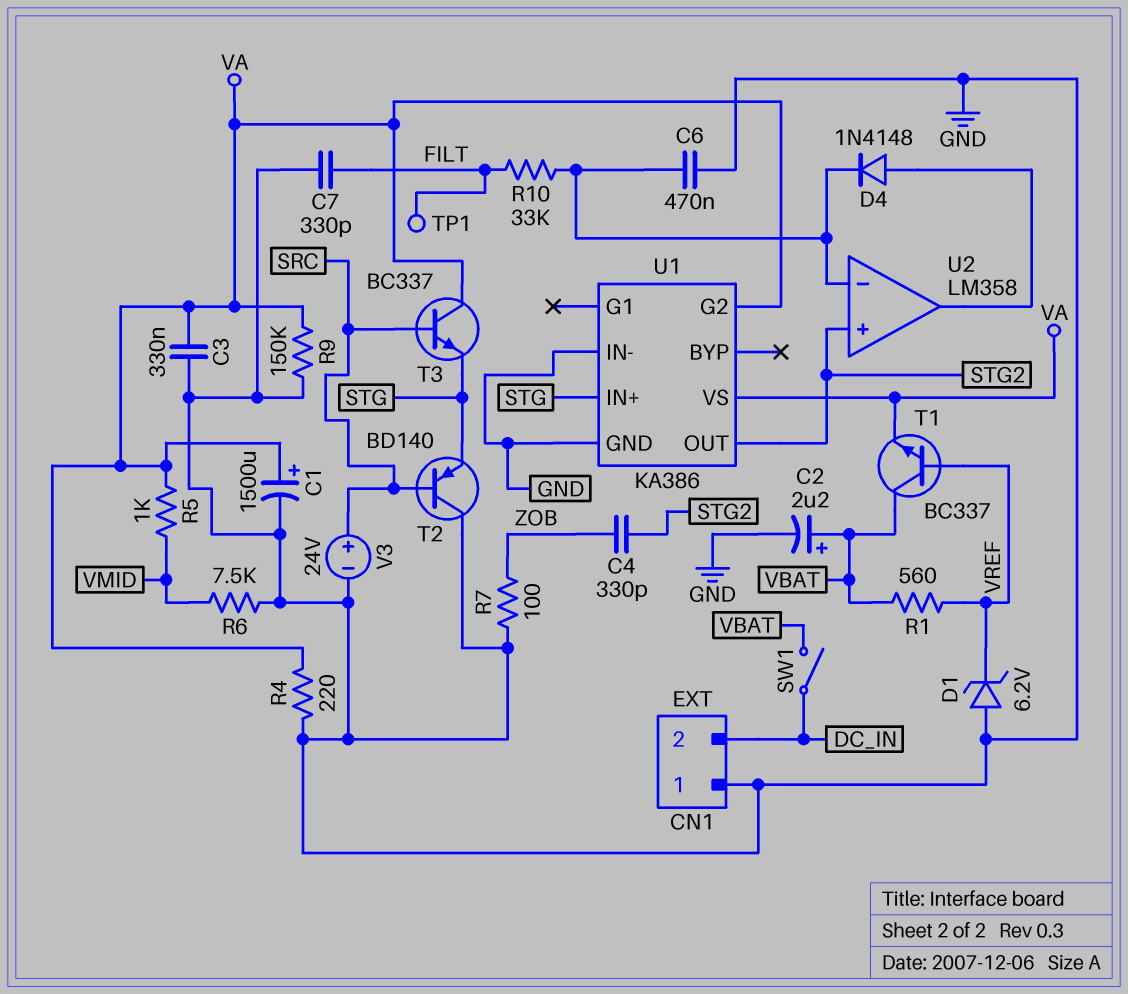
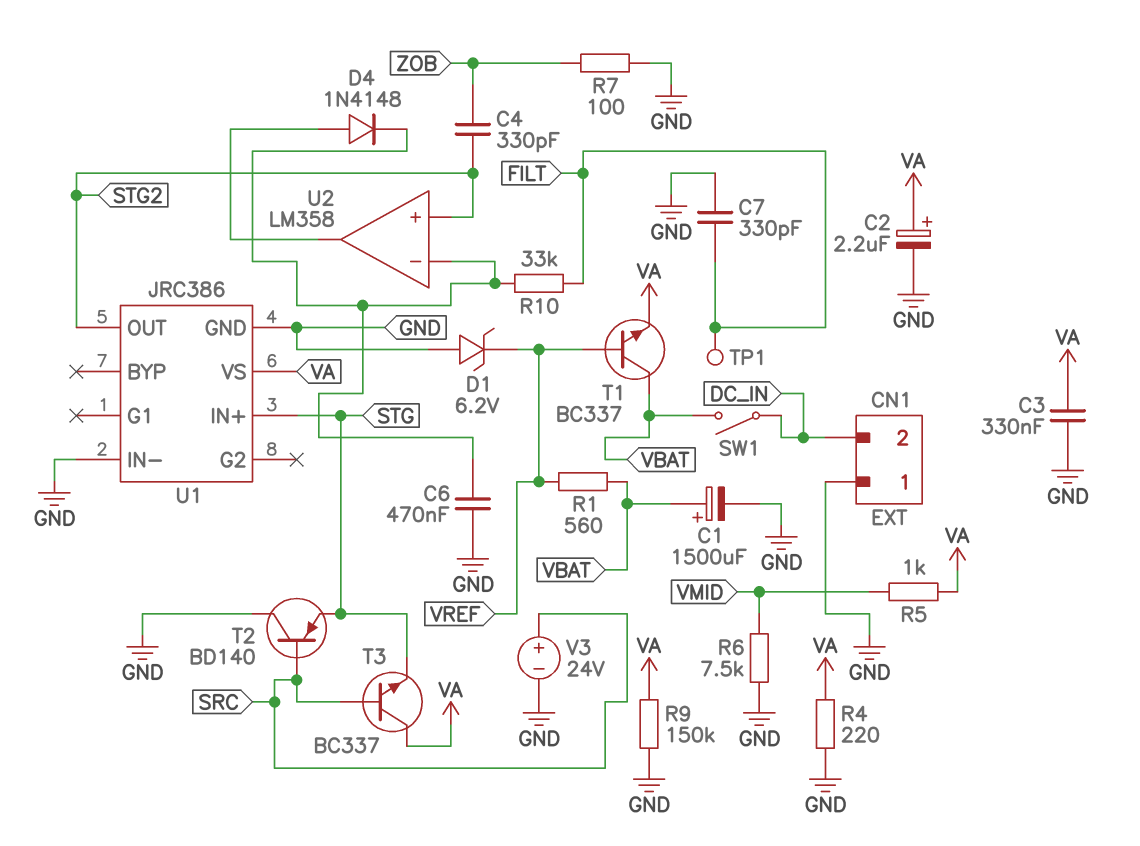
C1: 1500uF (plus VA, minus GND) -> 1500uF (plus VBAT, minus GND)
C2: 2.2uF (plus VBAT, minus GND) -> 2.2uF (plus VA, minus GND)
U1: KA386 -> JRC386
U1 pin G2: VA -> none

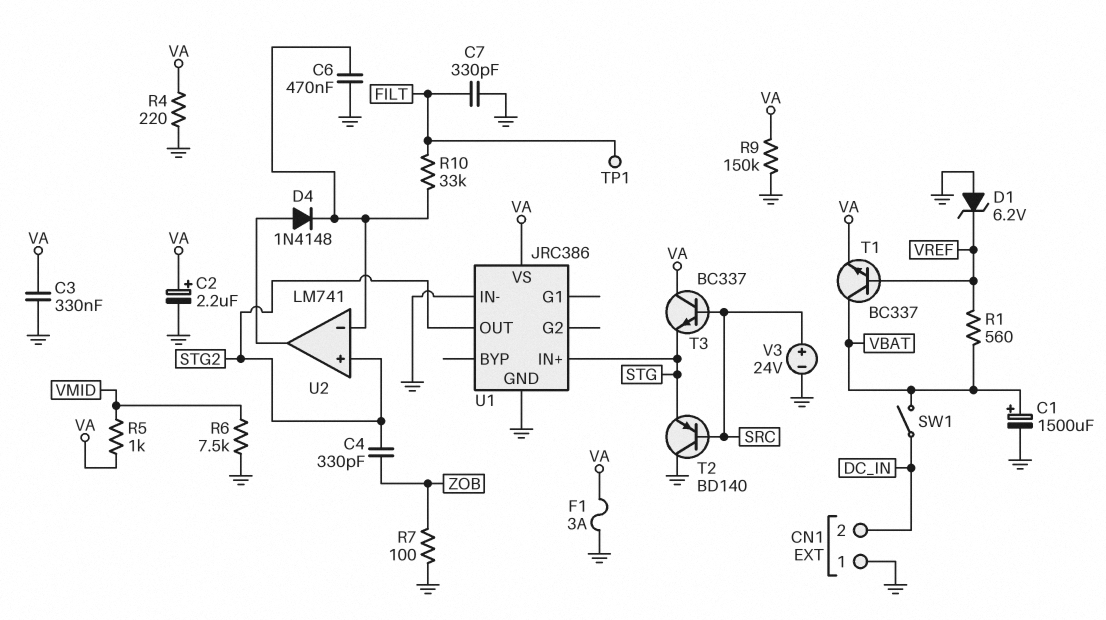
F1: none -> 3A (GND, VA)
U2: LM358 -> LM741

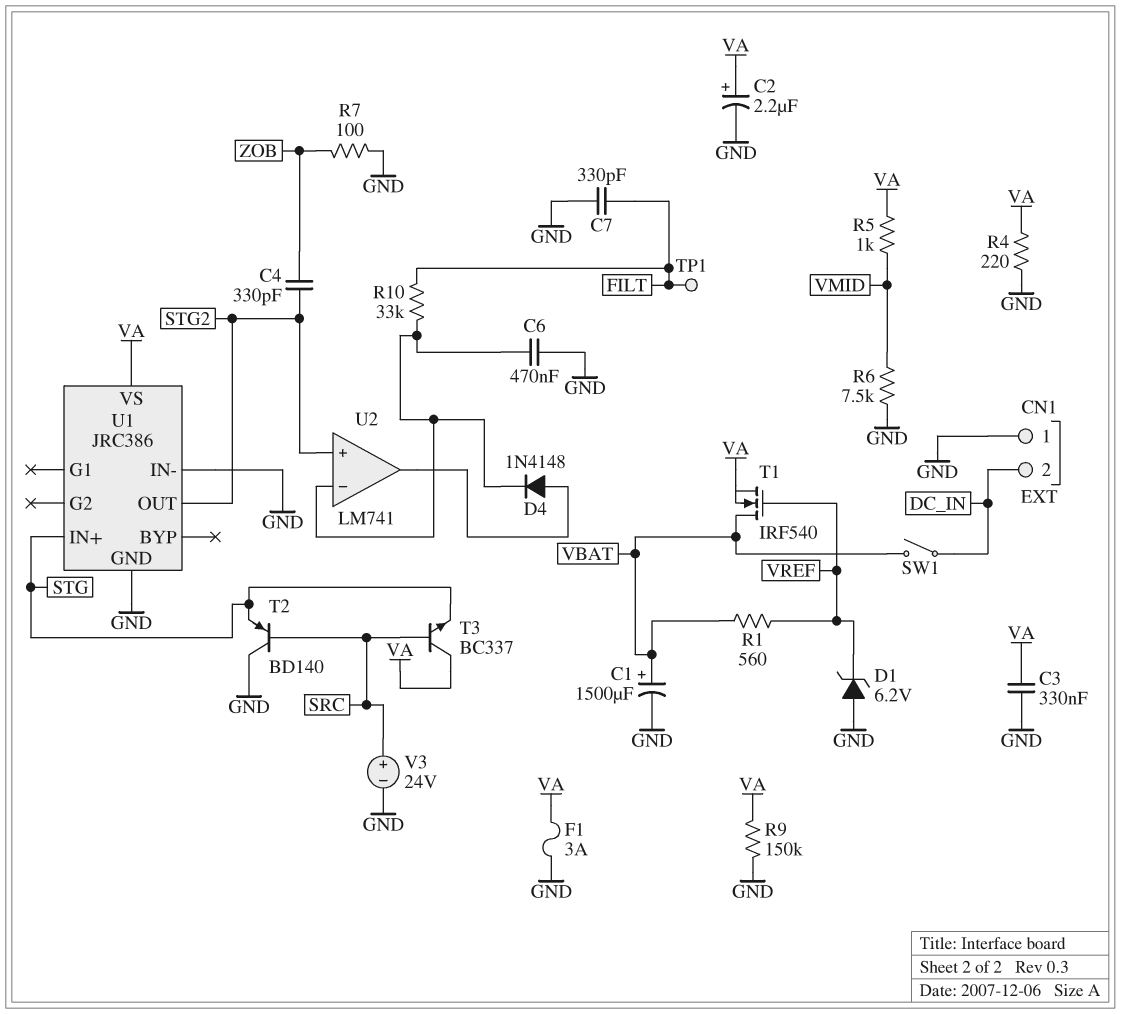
T1: NPN BC337 (B VREF, C VBAT, E VA) -> NMOS IRF540 (G VREF, D VBAT, S VA)

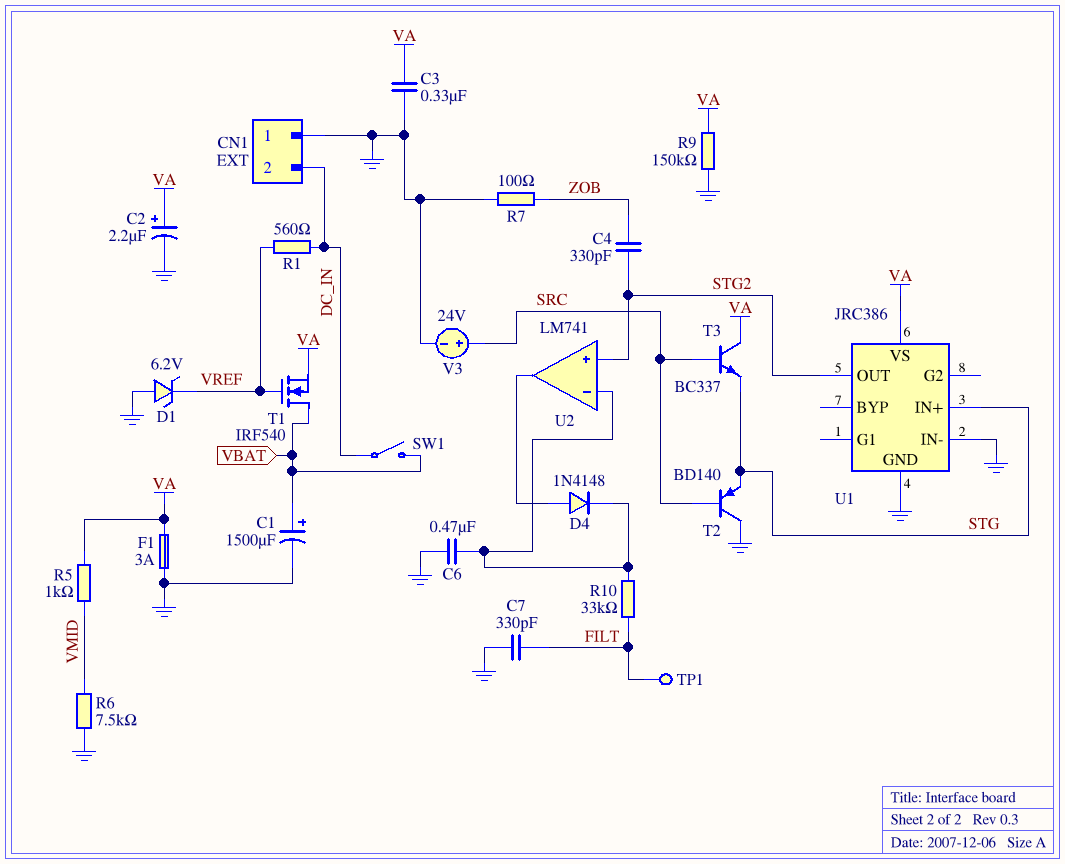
R1: 560 (VBAT, VREF) -> 560 (DC_IN, VREF)
R4: 220 (GND, VA) -> none

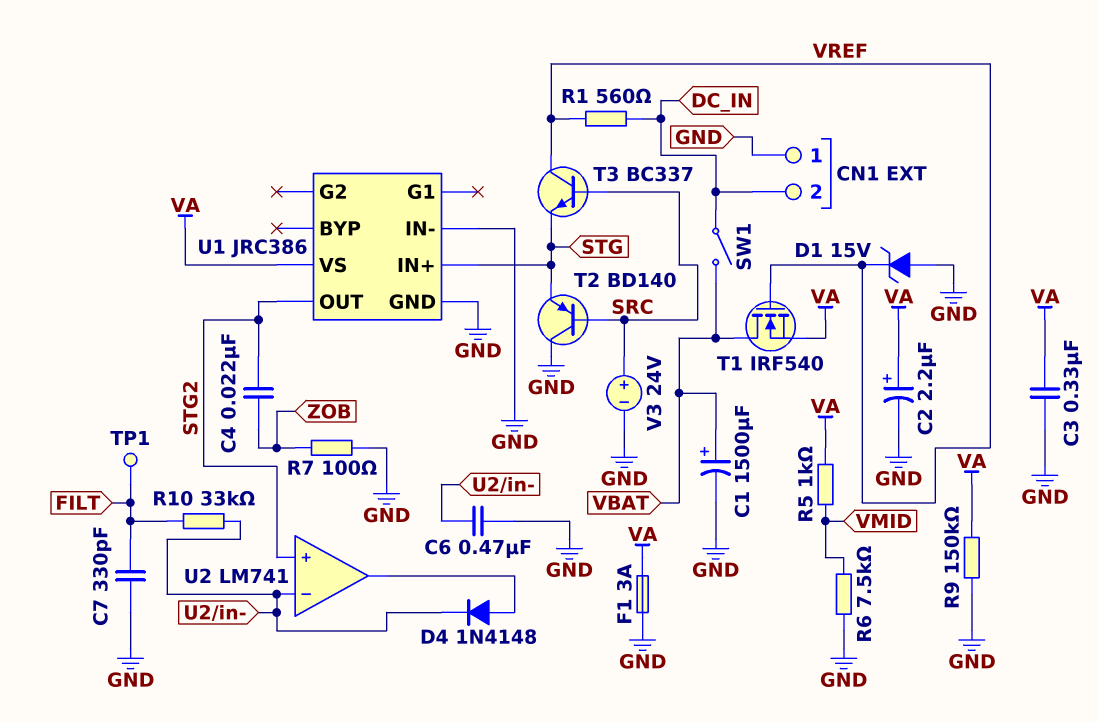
C4: 330pF (STG2, ZOB) -> 22nF (STG2, ZOB)
D1: zener 6.2V (A GND, K VREF) -> zener 15V (A GND, K VREF)
T3: NPN BC337 (B SRC, C VA, E STG) -> NPN BC337 (B SRC, C VREF, E STG)

